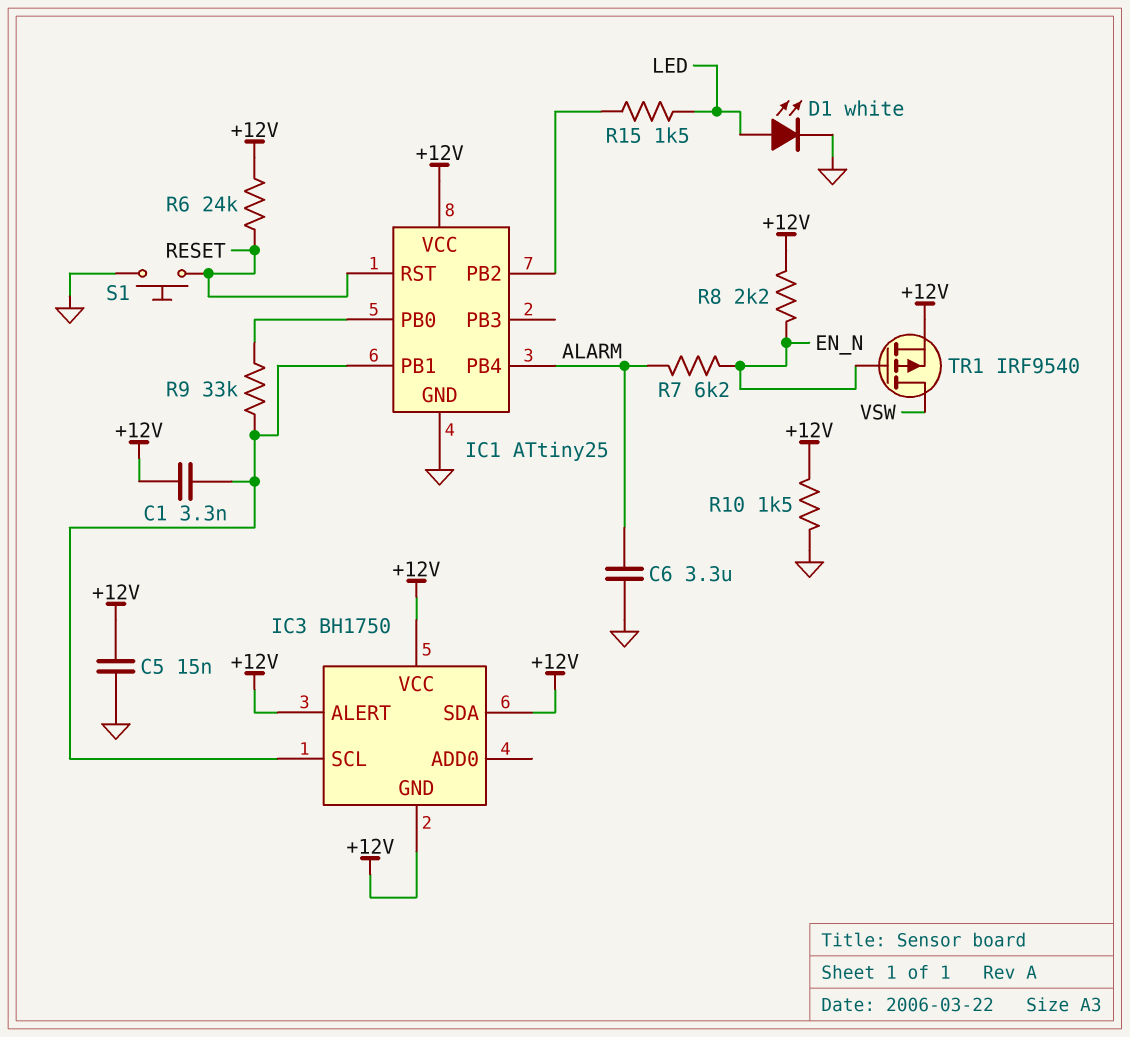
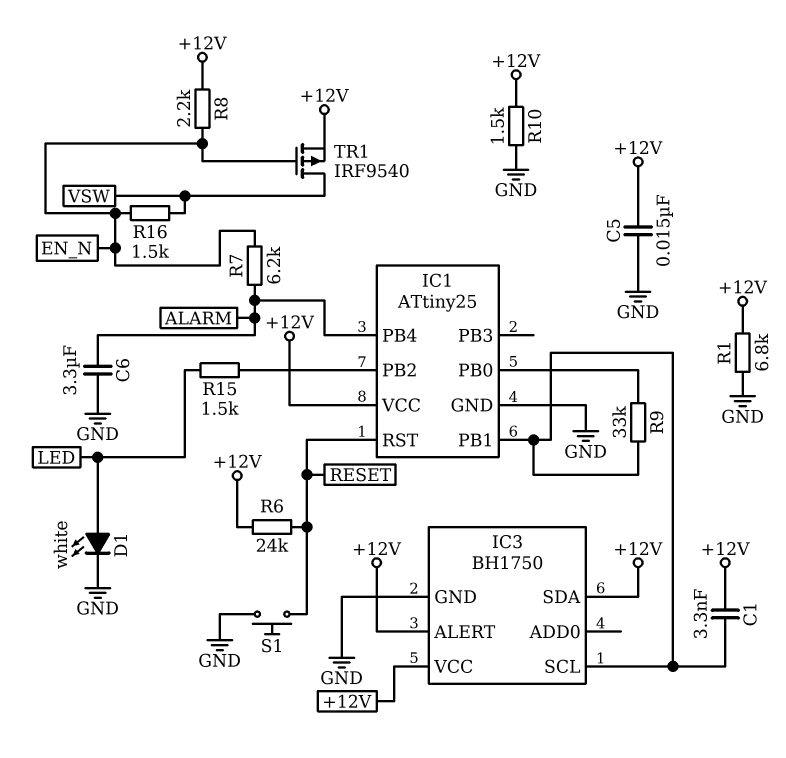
IC3 pin GND: +12V -> GND
R1: none -> 6.8k (+12V, GND)
R16: none -> 1.5k (EN_N, VSW)

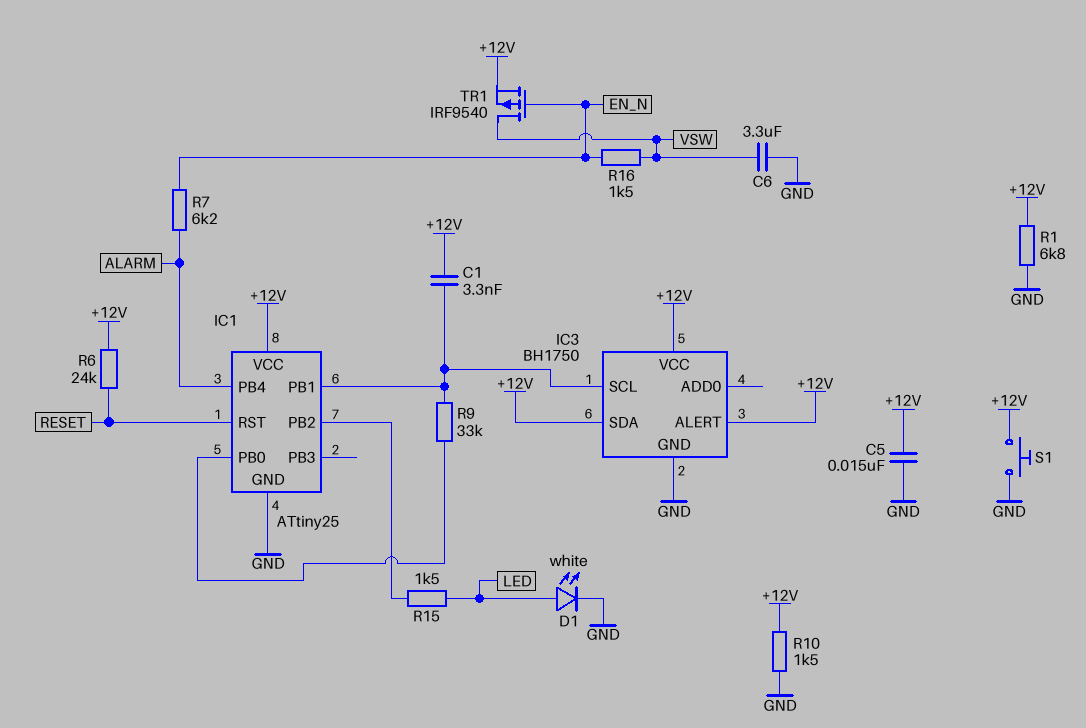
C6: 3.3uF (ALARM, GND) -> 3.3uF (GND, VSW)
R8: 2.2k (+12V, EN_N) -> none
S1: button (GND, RESET) -> button (+12V, GND)

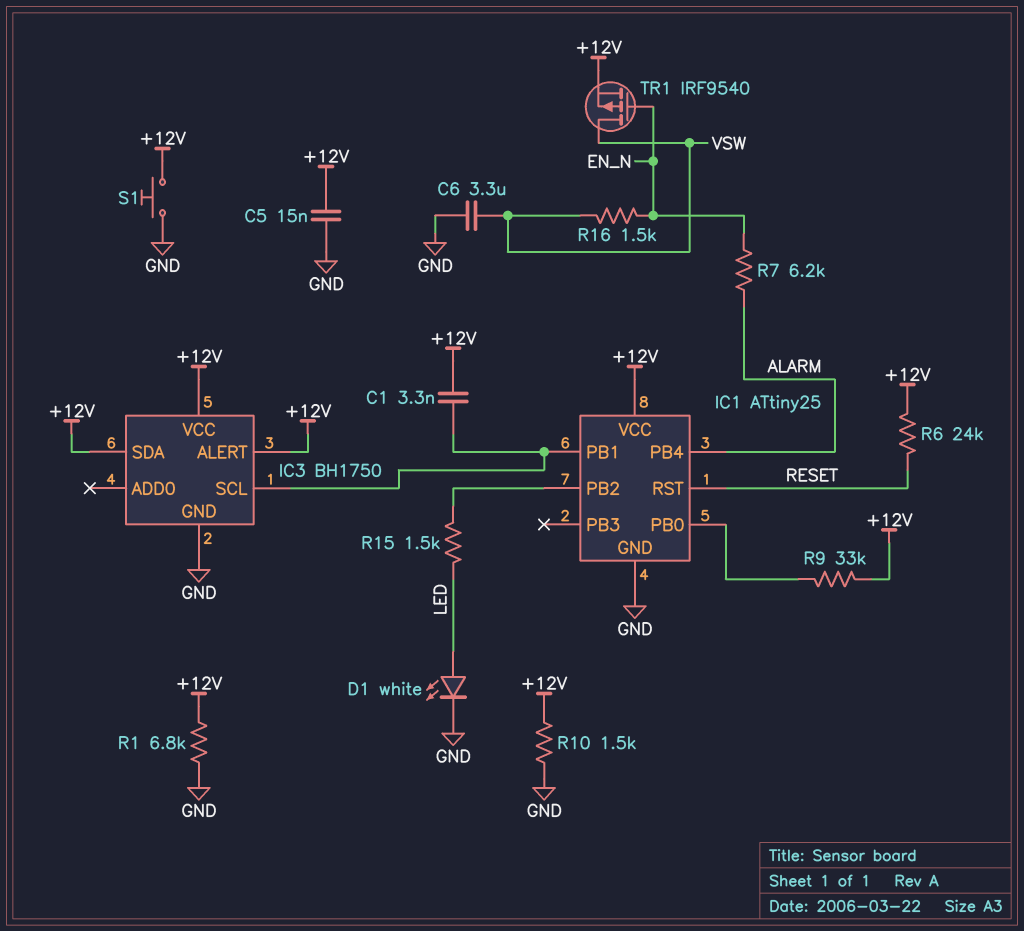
R9: 33k (IC1/PB0, IC1/PB1) -> 33k (+12V, IC1/PB0)

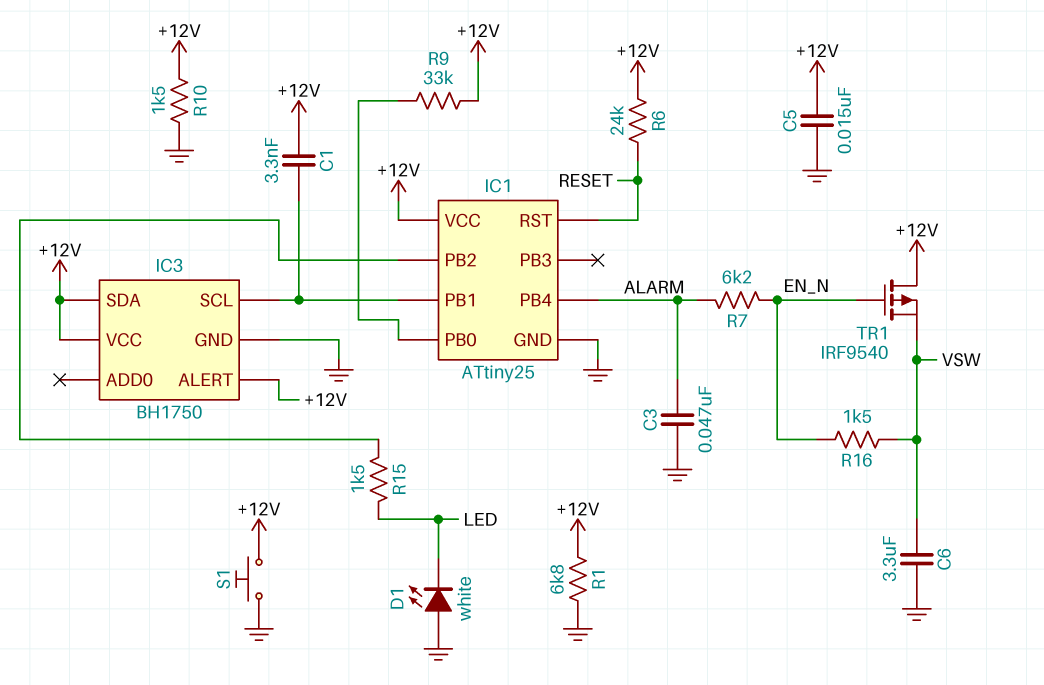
C3: none -> 47nF (ALARM, GND)
D1: LED white (A LED, K GND) -> LED white (A GND, K LED)
TR1: PMOS IRF9540 (G EN_N, D VSW, S +12V) -> PMOS IRF9540 (G EN_N, D +12V, S VSW)

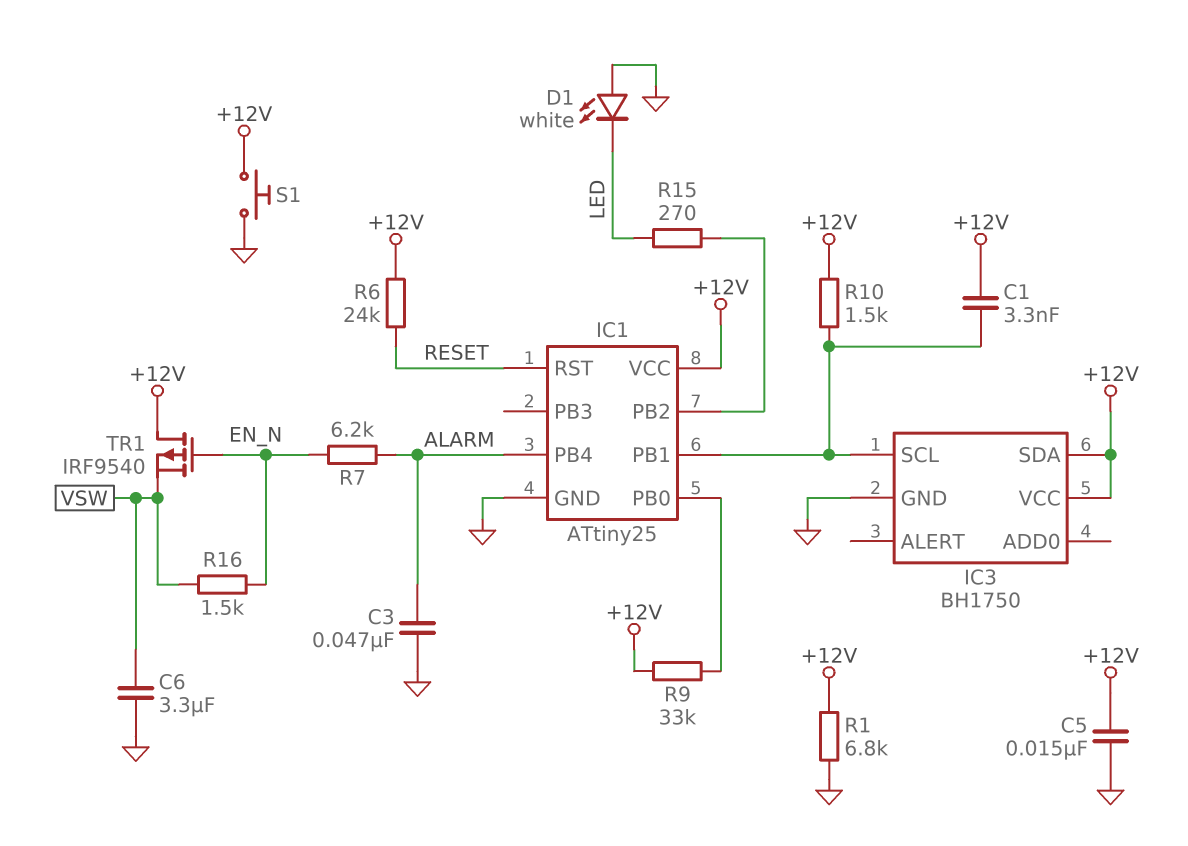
IC3 pin ALERT: +12V -> none
R10: 1.5k (+12V, GND) -> 1.5k (+12V, IC1/PB1)
R15: 1.5k (IC1/PB2, LED) -> 270 (IC1/PB2, LED)

